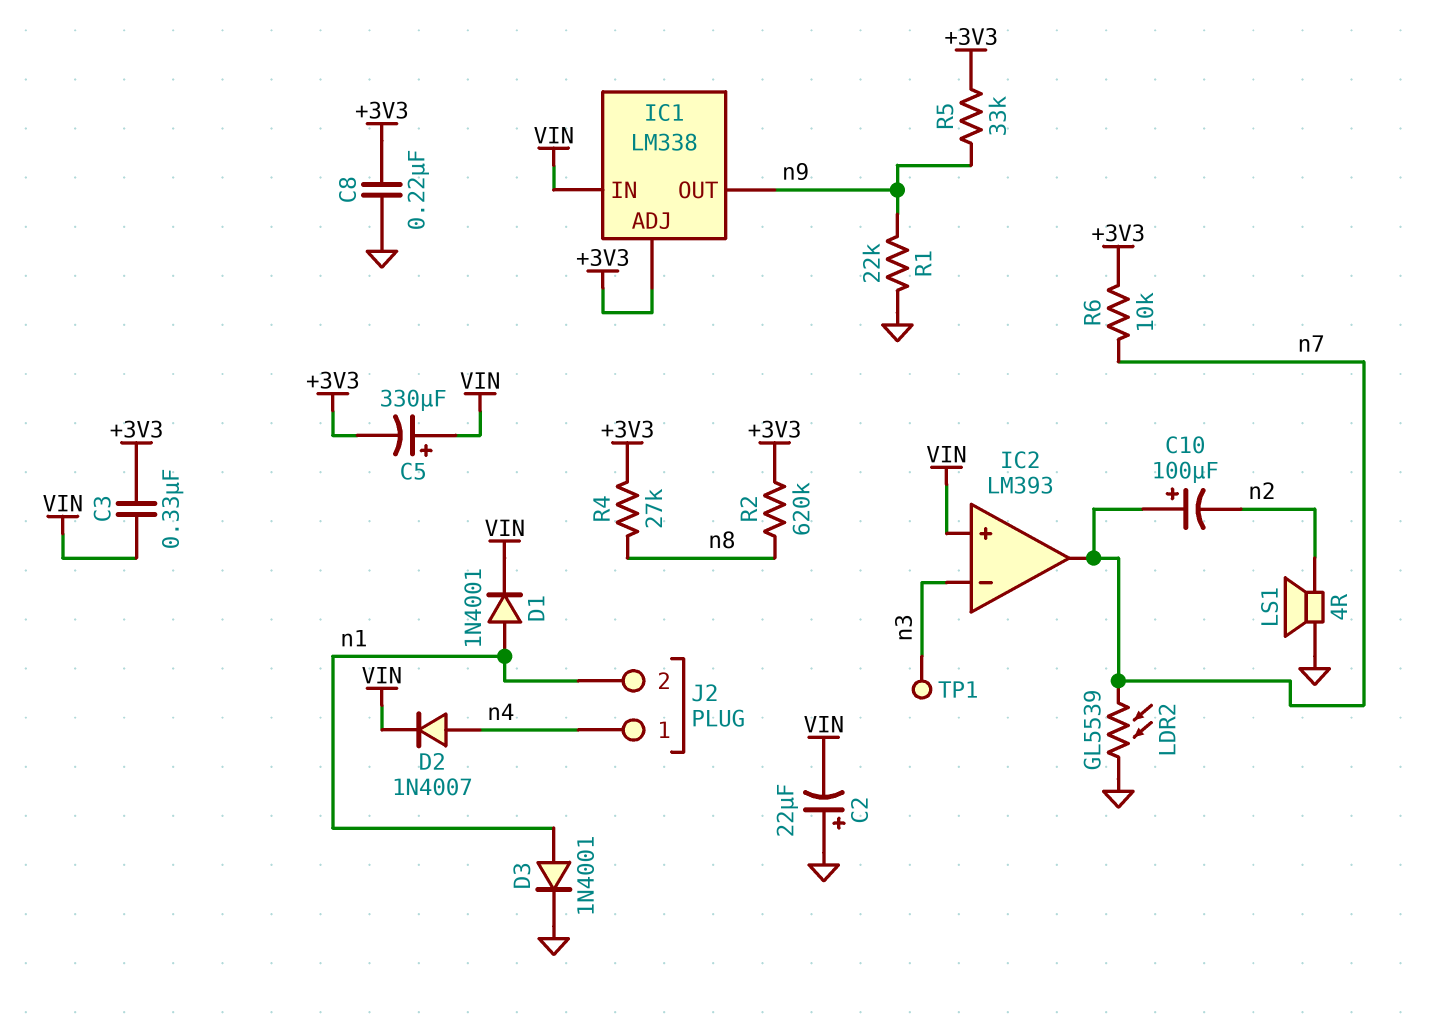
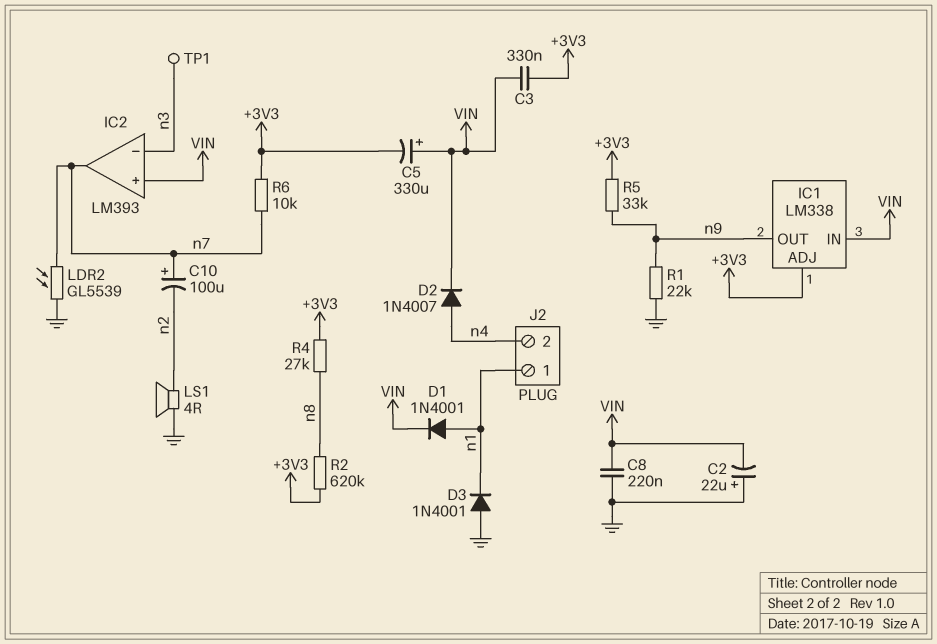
C8: 220nF (+3V3, GND) -> 220nF (GND, VIN)
D3: diode 1N4001 (A n1, K GND) -> diode 1N4001 (A GND, K n1)
J2 pin 1: n4 -> n1
J2 pin 2: n1 -> n4

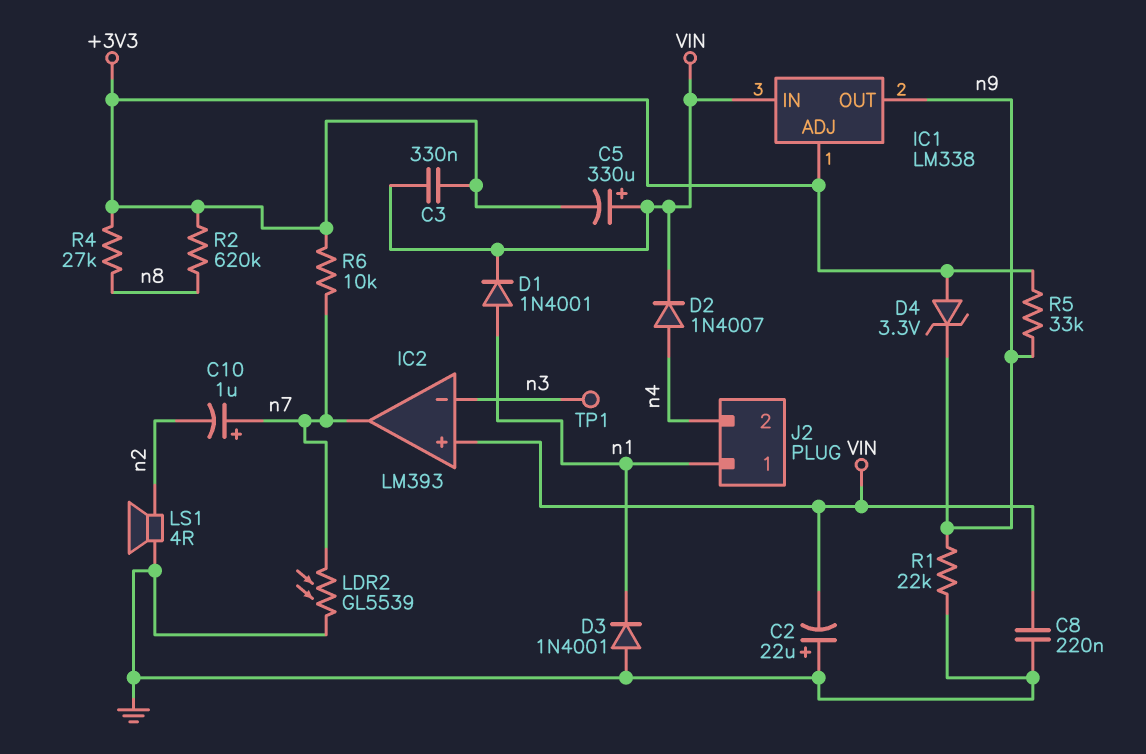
C10: 100uF (plus n7, minus n2) -> 1uF (plus n7, minus n2)
D4: none -> zener 3.3V (A +3V3, K n9)

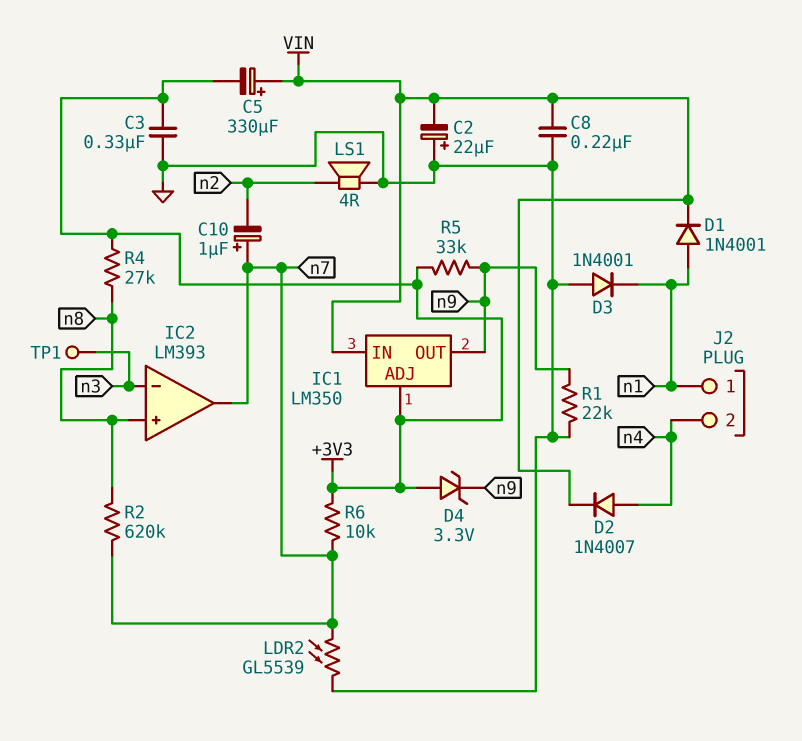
C3: 330nF (+3V3, VIN) -> 330nF (+3V3, GND)
IC1: LM338 -> LM350
IC2 pin in+: VIN -> n8
R2: 620k (+3V3, n8) -> 620k (n7, n8)

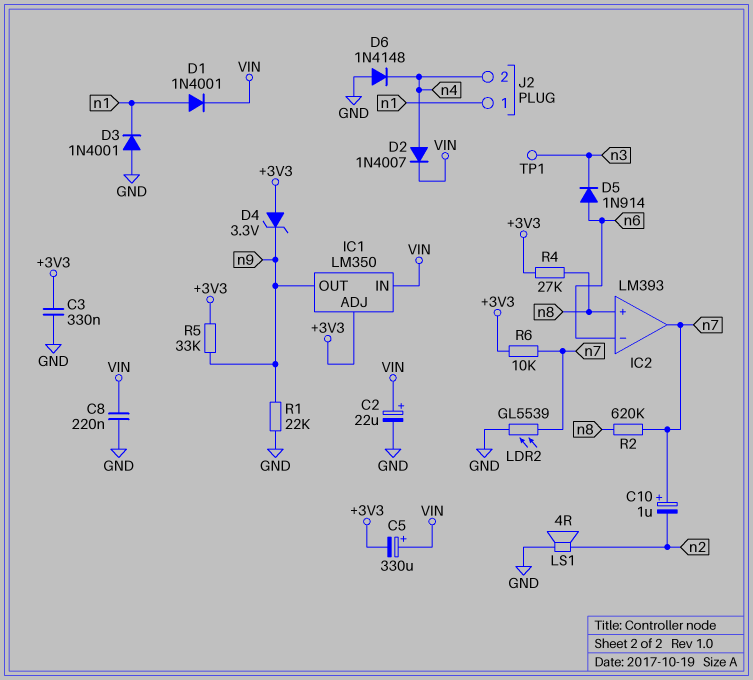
C2: 22uF (plus GND, minus VIN) -> 22uF (plus VIN, minus GND)
D5: none -> diode 1N914 (A n6, K n3)
D6: none -> diode 1N4148 (A GND, K n4)
IC2 pin in-: n3 -> n6

